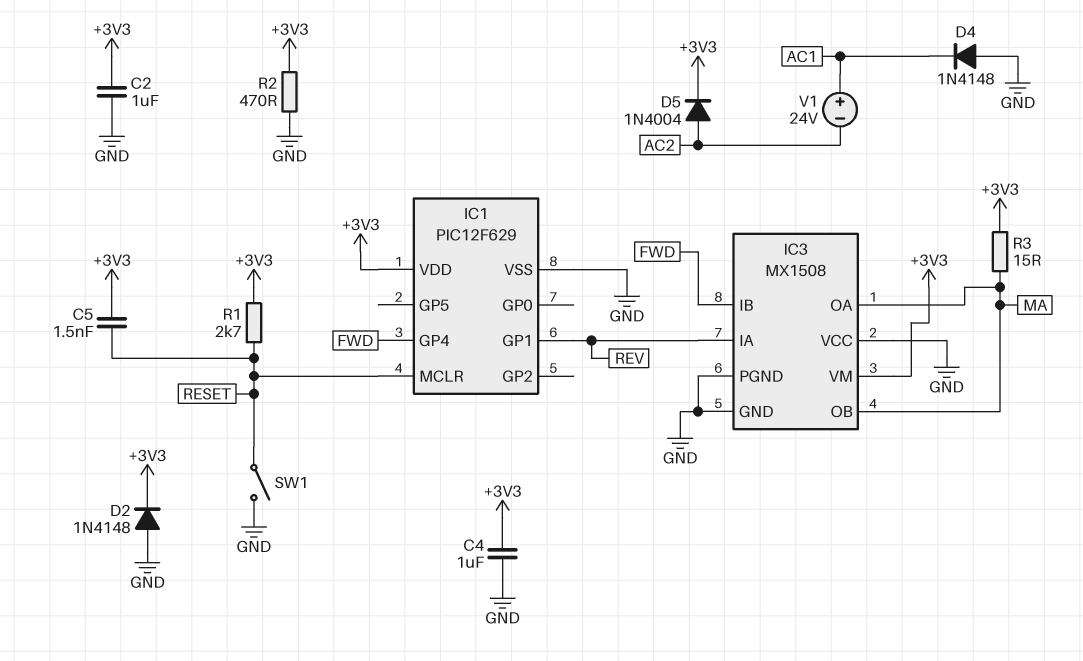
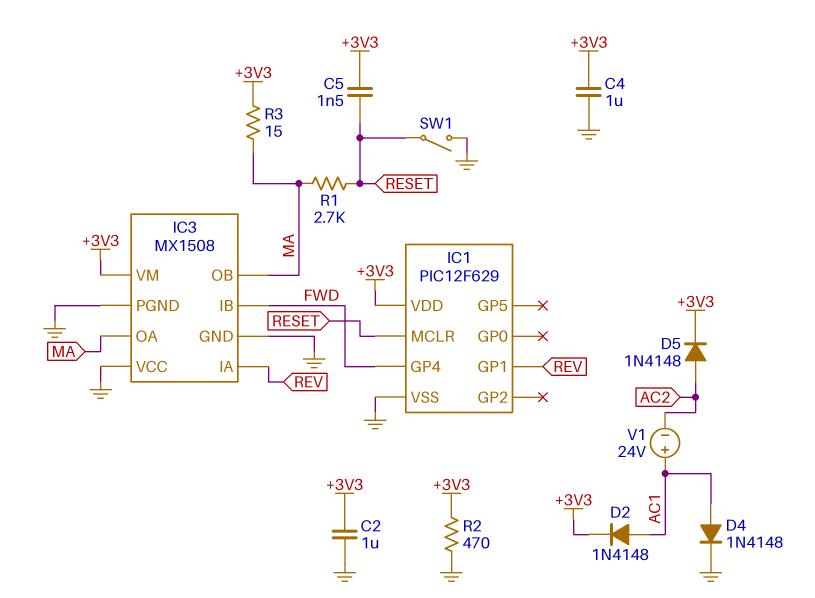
D2: diode 1N4148 (A GND, K +3V3) -> diode 1N4148 (A AC1, K +3V3)
D4: diode 1N4148 (A GND, K AC1) -> diode 1N4148 (A AC1, K GND)
D5: diode 1N4004 (A AC2, K +3V3) -> diode 1N4148 (A AC2, K +3V3)
R1: 2.7k (+3V3, RESET) -> 2.7k (MA, RESET)

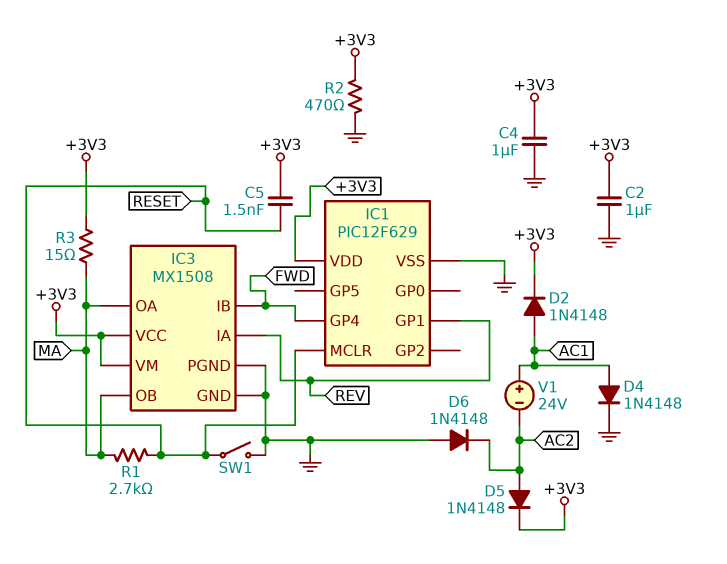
D6: none -> diode 1N4148 (A GND, K AC2)
IC3 pin VCC: GND -> +3V3

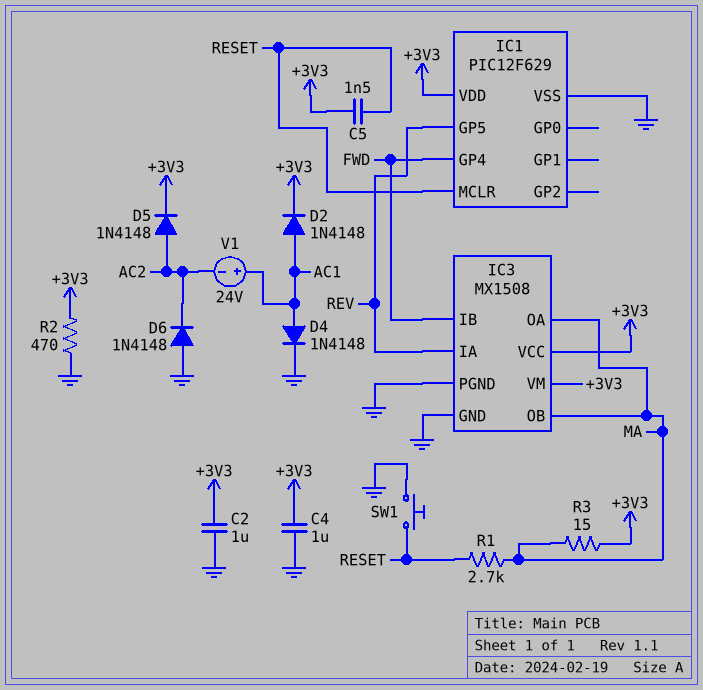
IC1 pin GP1: REV -> none
IC1 pin GP5: none -> REV
SW1: switch (GND, RESET) -> button (GND, RESET)

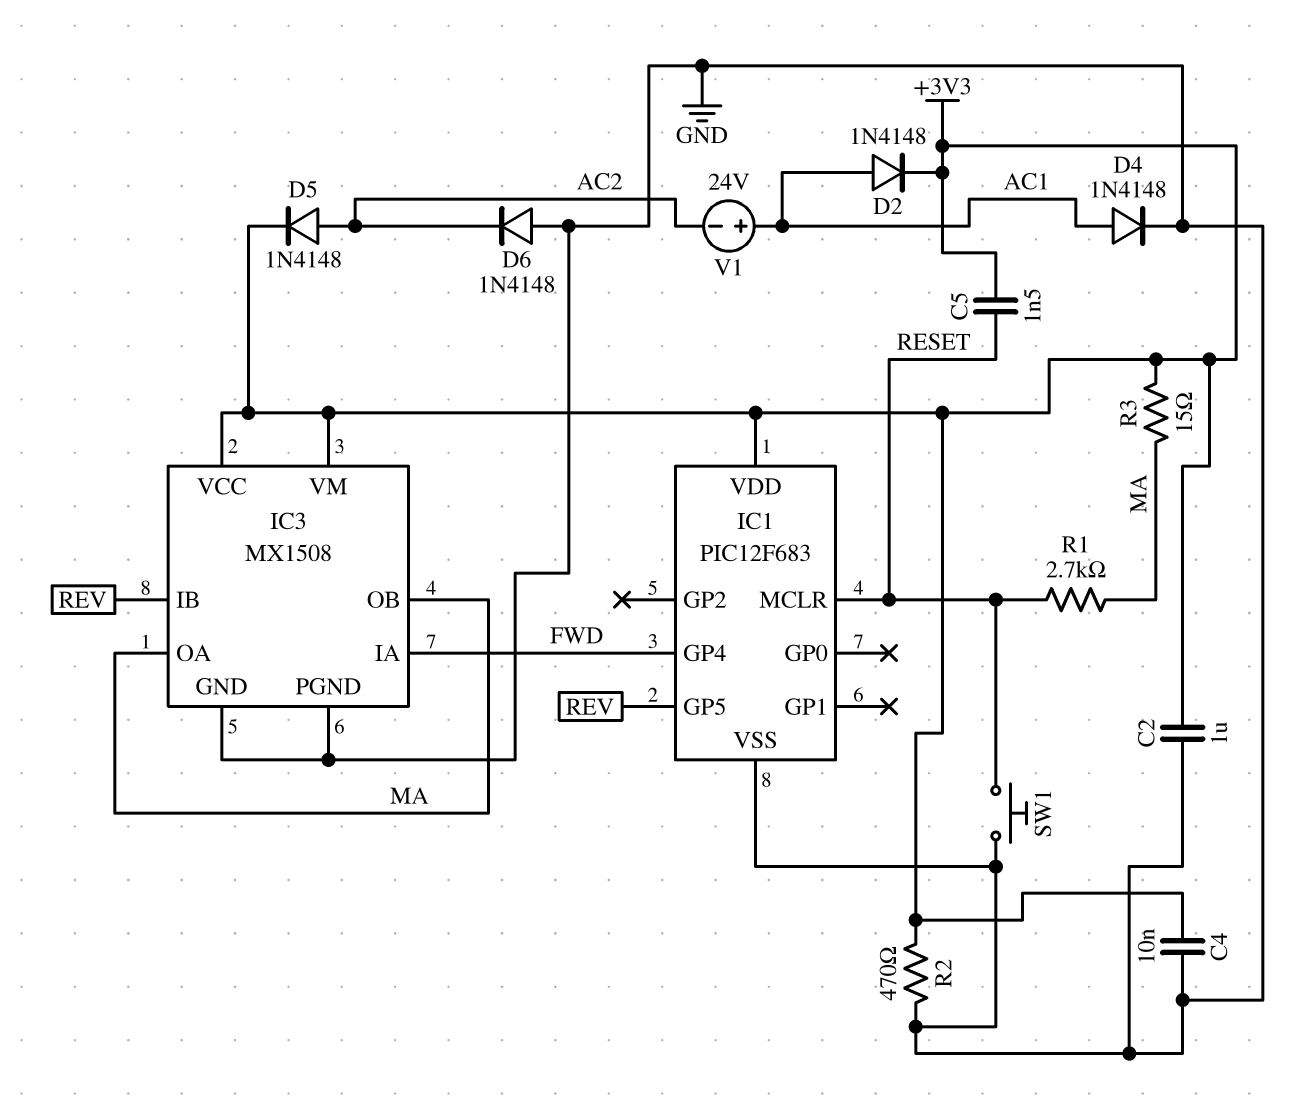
C4: 1uF (+3V3, GND) -> 10nF (+3V3, GND)
IC1: PIC12F629 -> PIC12F683
IC3 pin IA: REV -> FWD
IC3 pin IB: FWD -> REV

